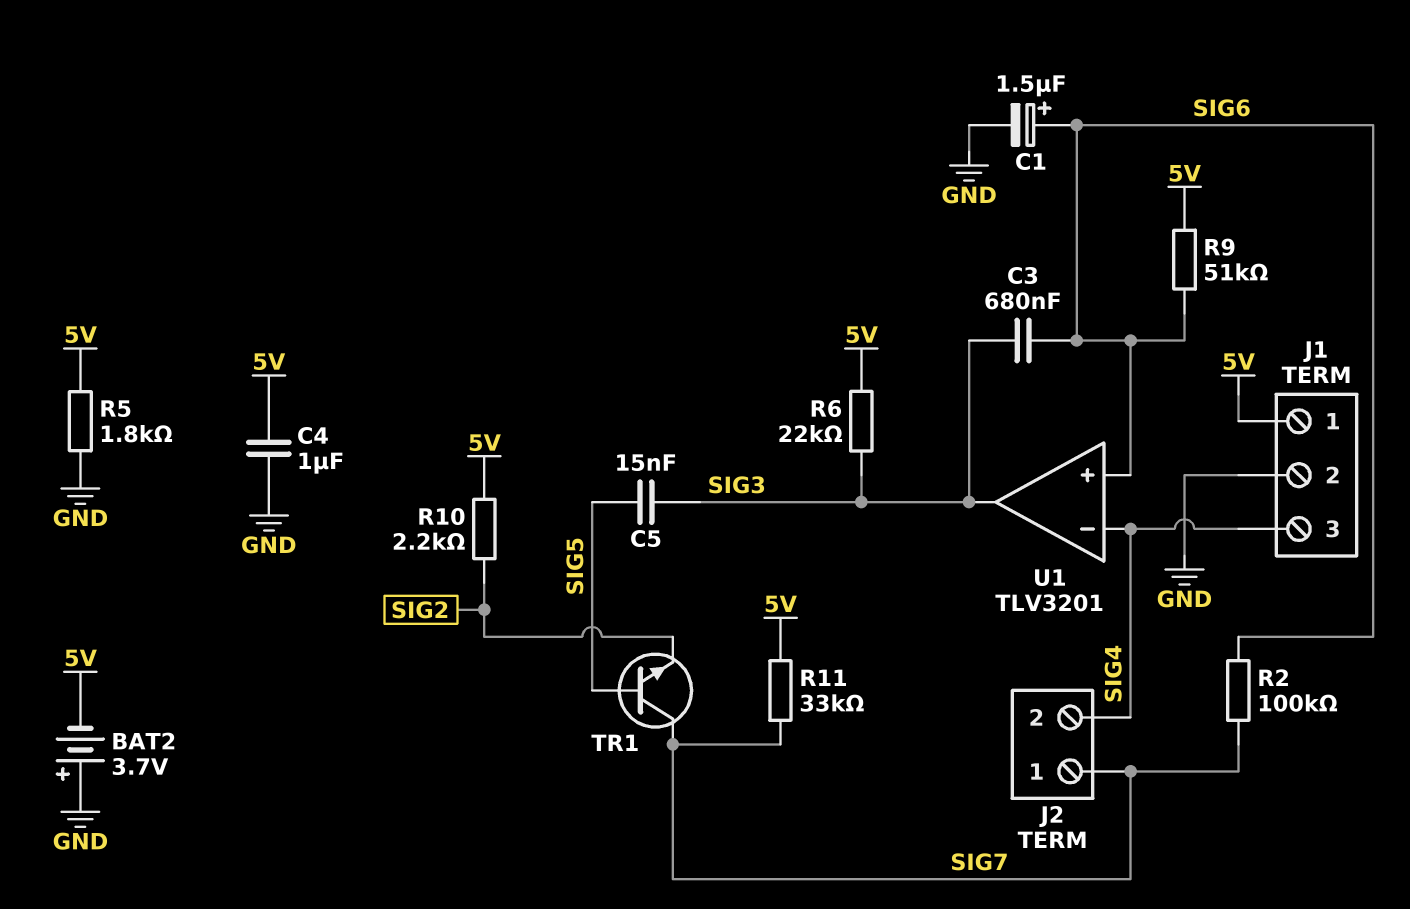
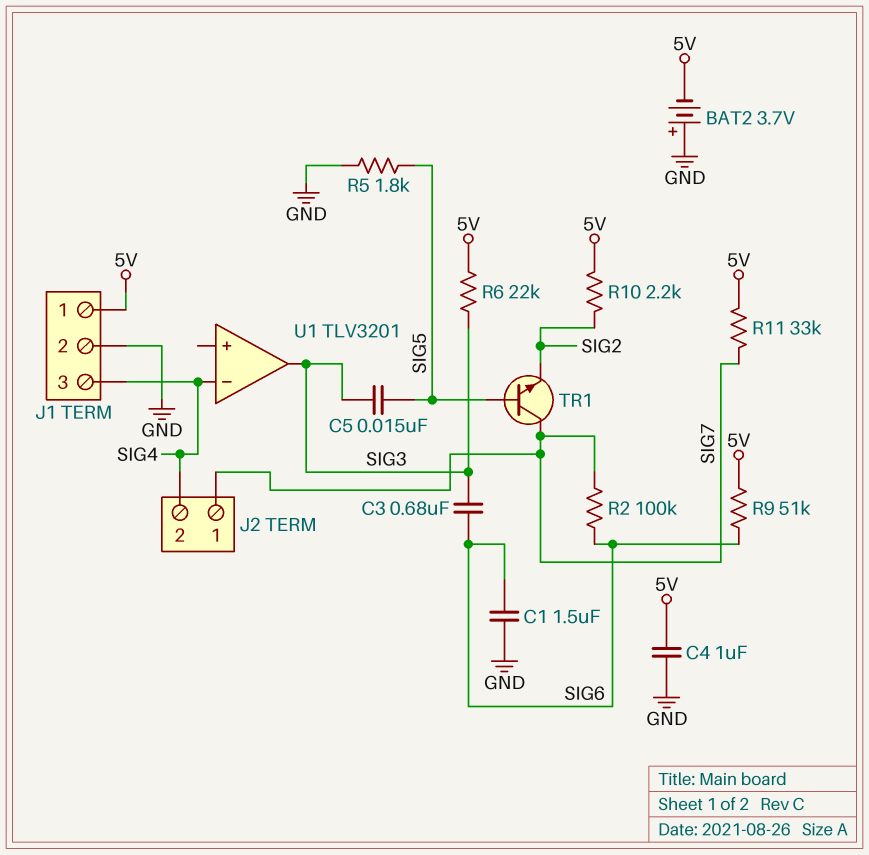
C1: 1.5uF (plus SIG6, minus GND) -> 1.5uF (GND, SIG6)
R5: 1.8k (5V, GND) -> 1.8k (GND, SIG5)
U1 pin in+: SIG6 -> none

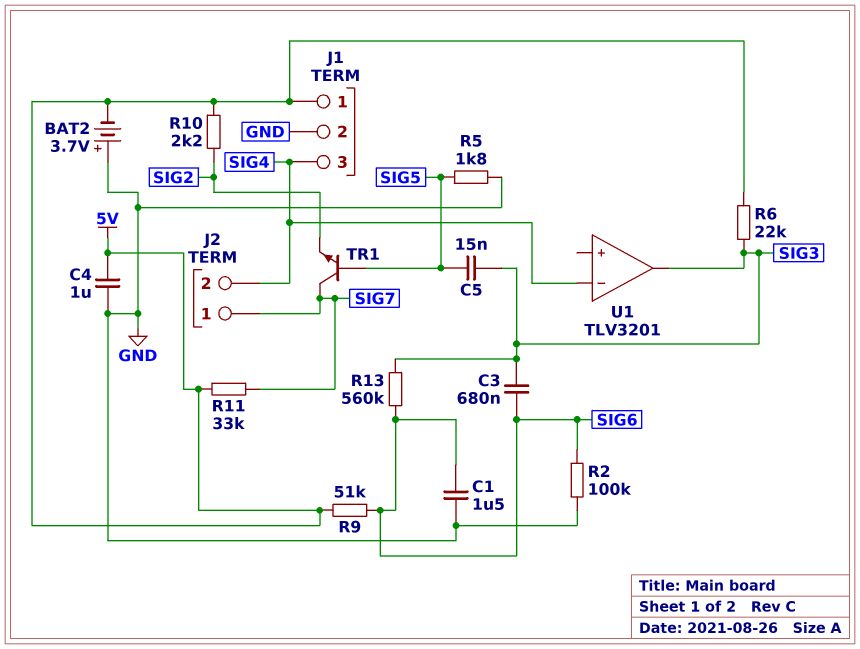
R2: 100k (SIG6, SIG7) -> 100k (GND, SIG6)
R13: none -> 560k (SIG3, SIG6)

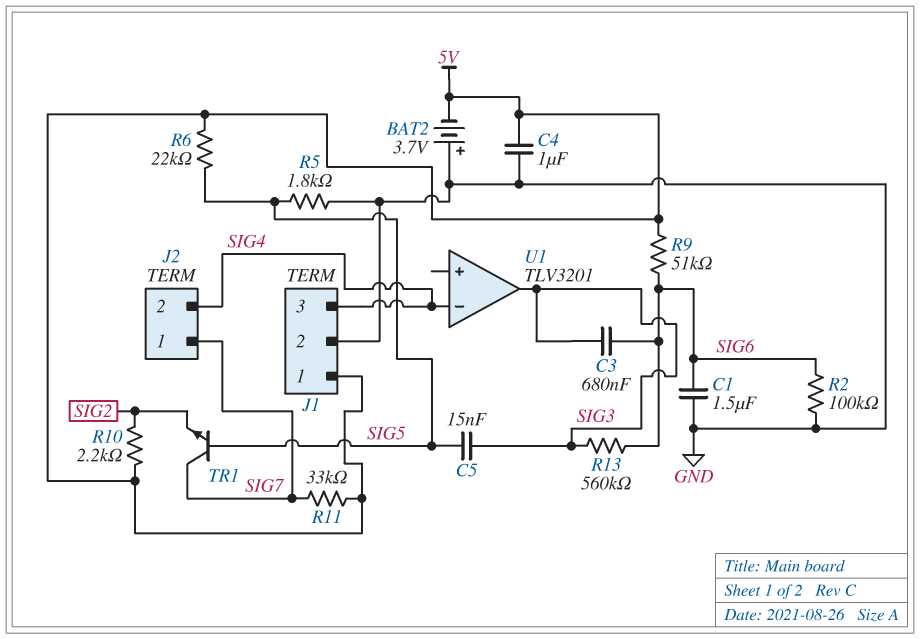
R6: 22k (5V, SIG3) -> 22k (5V, SIG5)

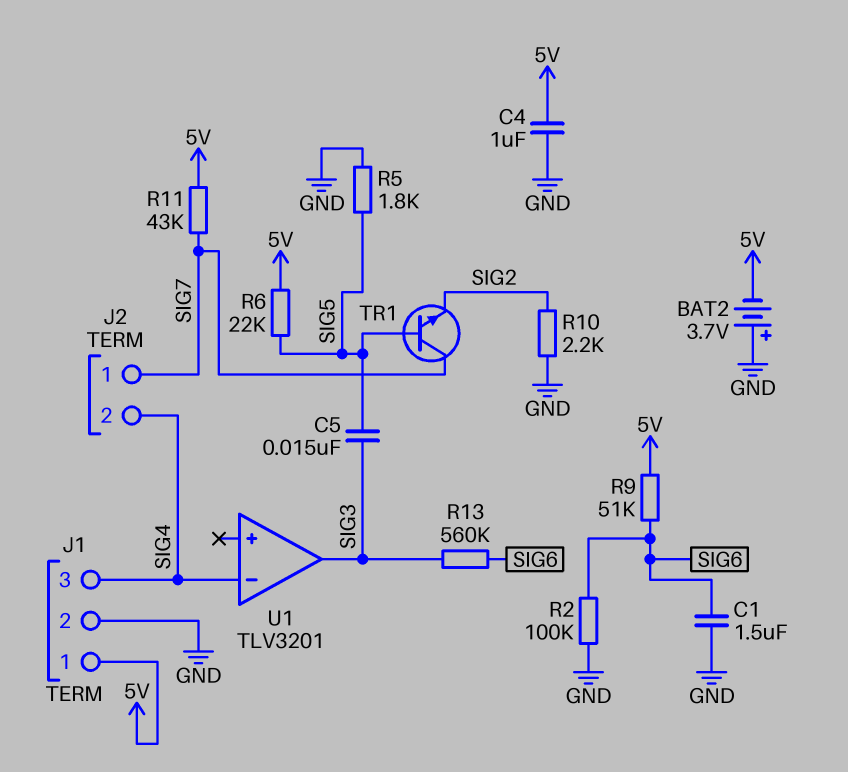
C3: 680nF (SIG3, SIG6) -> none
R10: 2.2k (5V, SIG2) -> 2.2k (GND, SIG2)
R11: 33k (5V, SIG7) -> 43k (5V, SIG7)

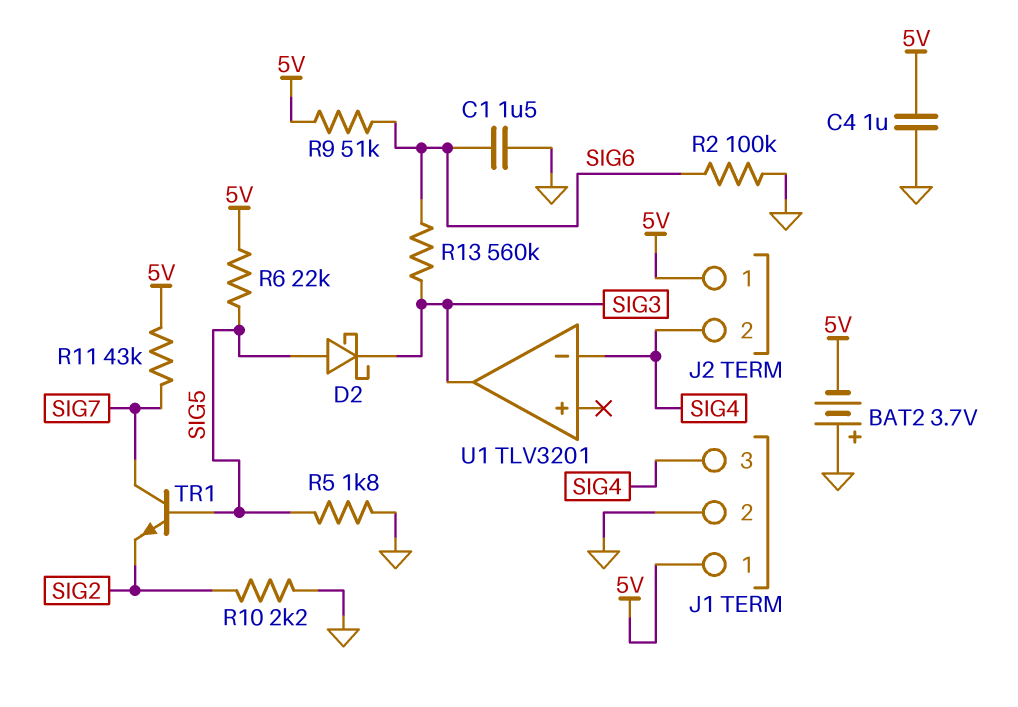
C5: 15nF (SIG3, SIG5) -> none
D2: none -> schottky (A SIG5, K SIG3)
J2 pin 1: SIG7 -> 5V

